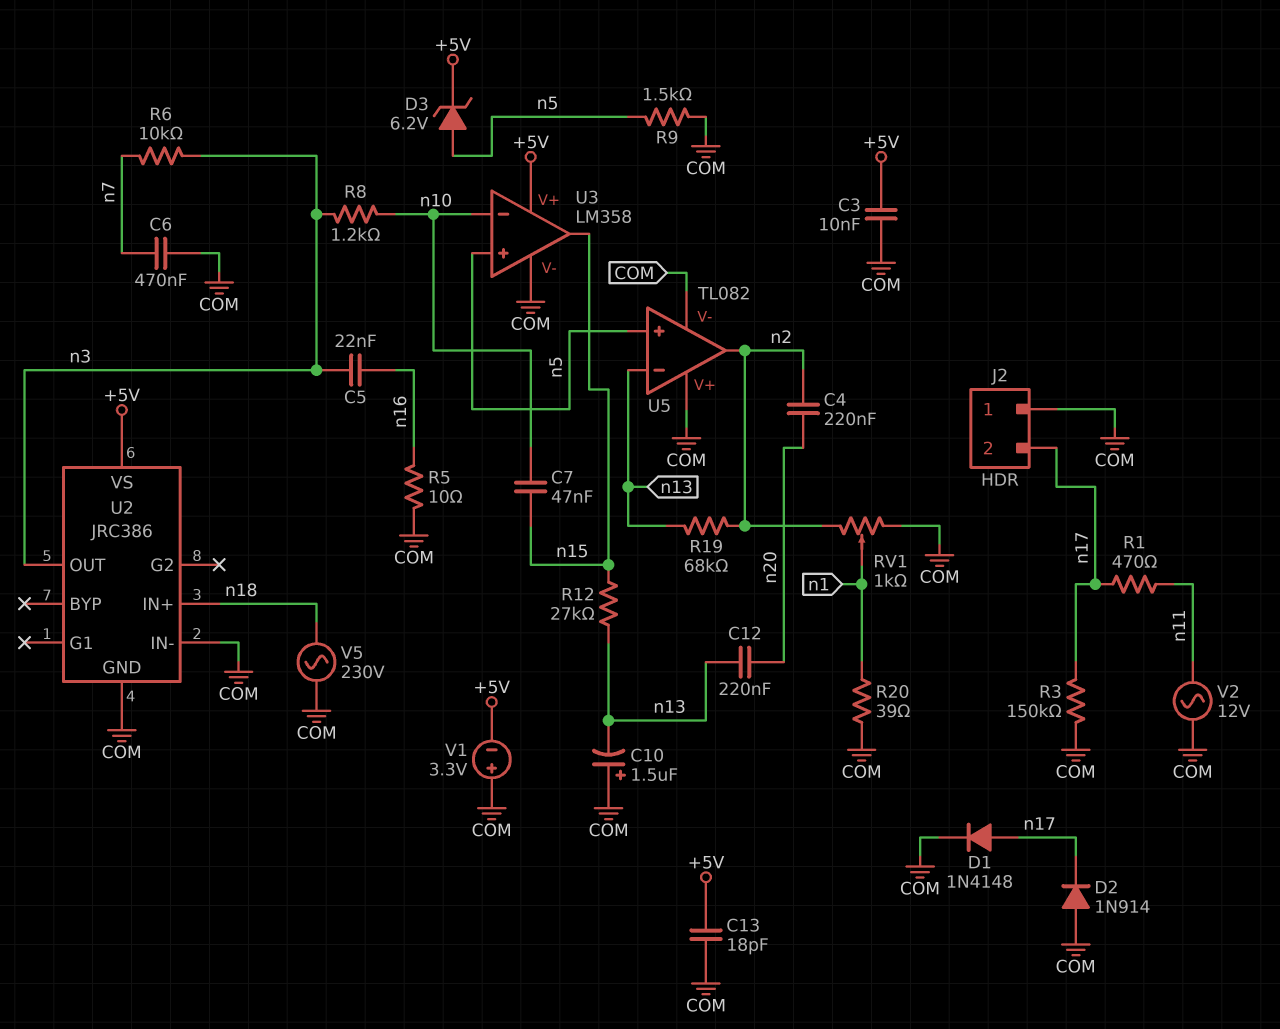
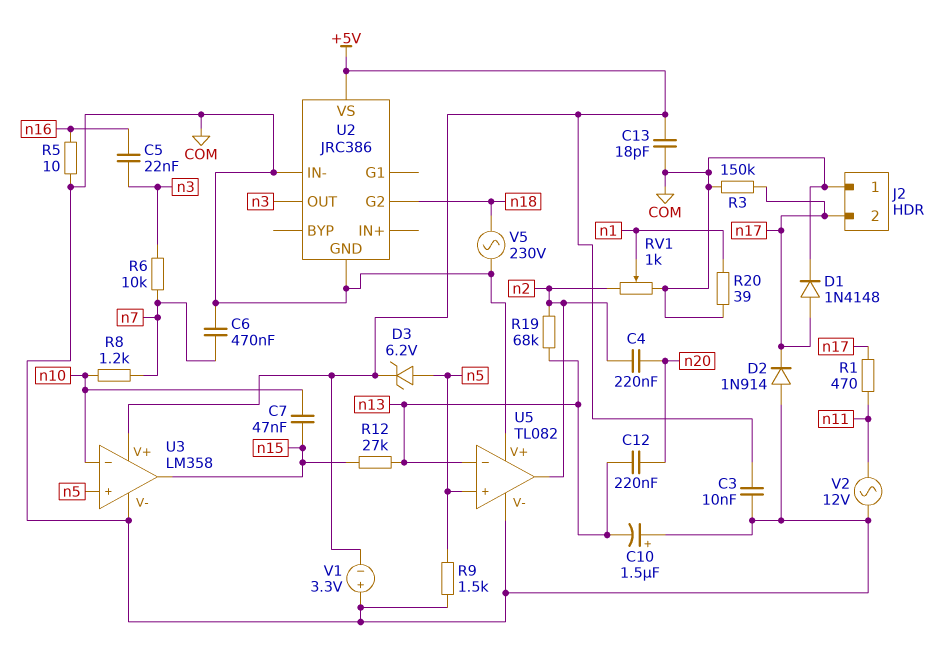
R8: 1.2k (n3, n10) -> 1.2k (n7, n10)
U2 pin G2: none -> n18
U2 pin IN+: n18 -> none

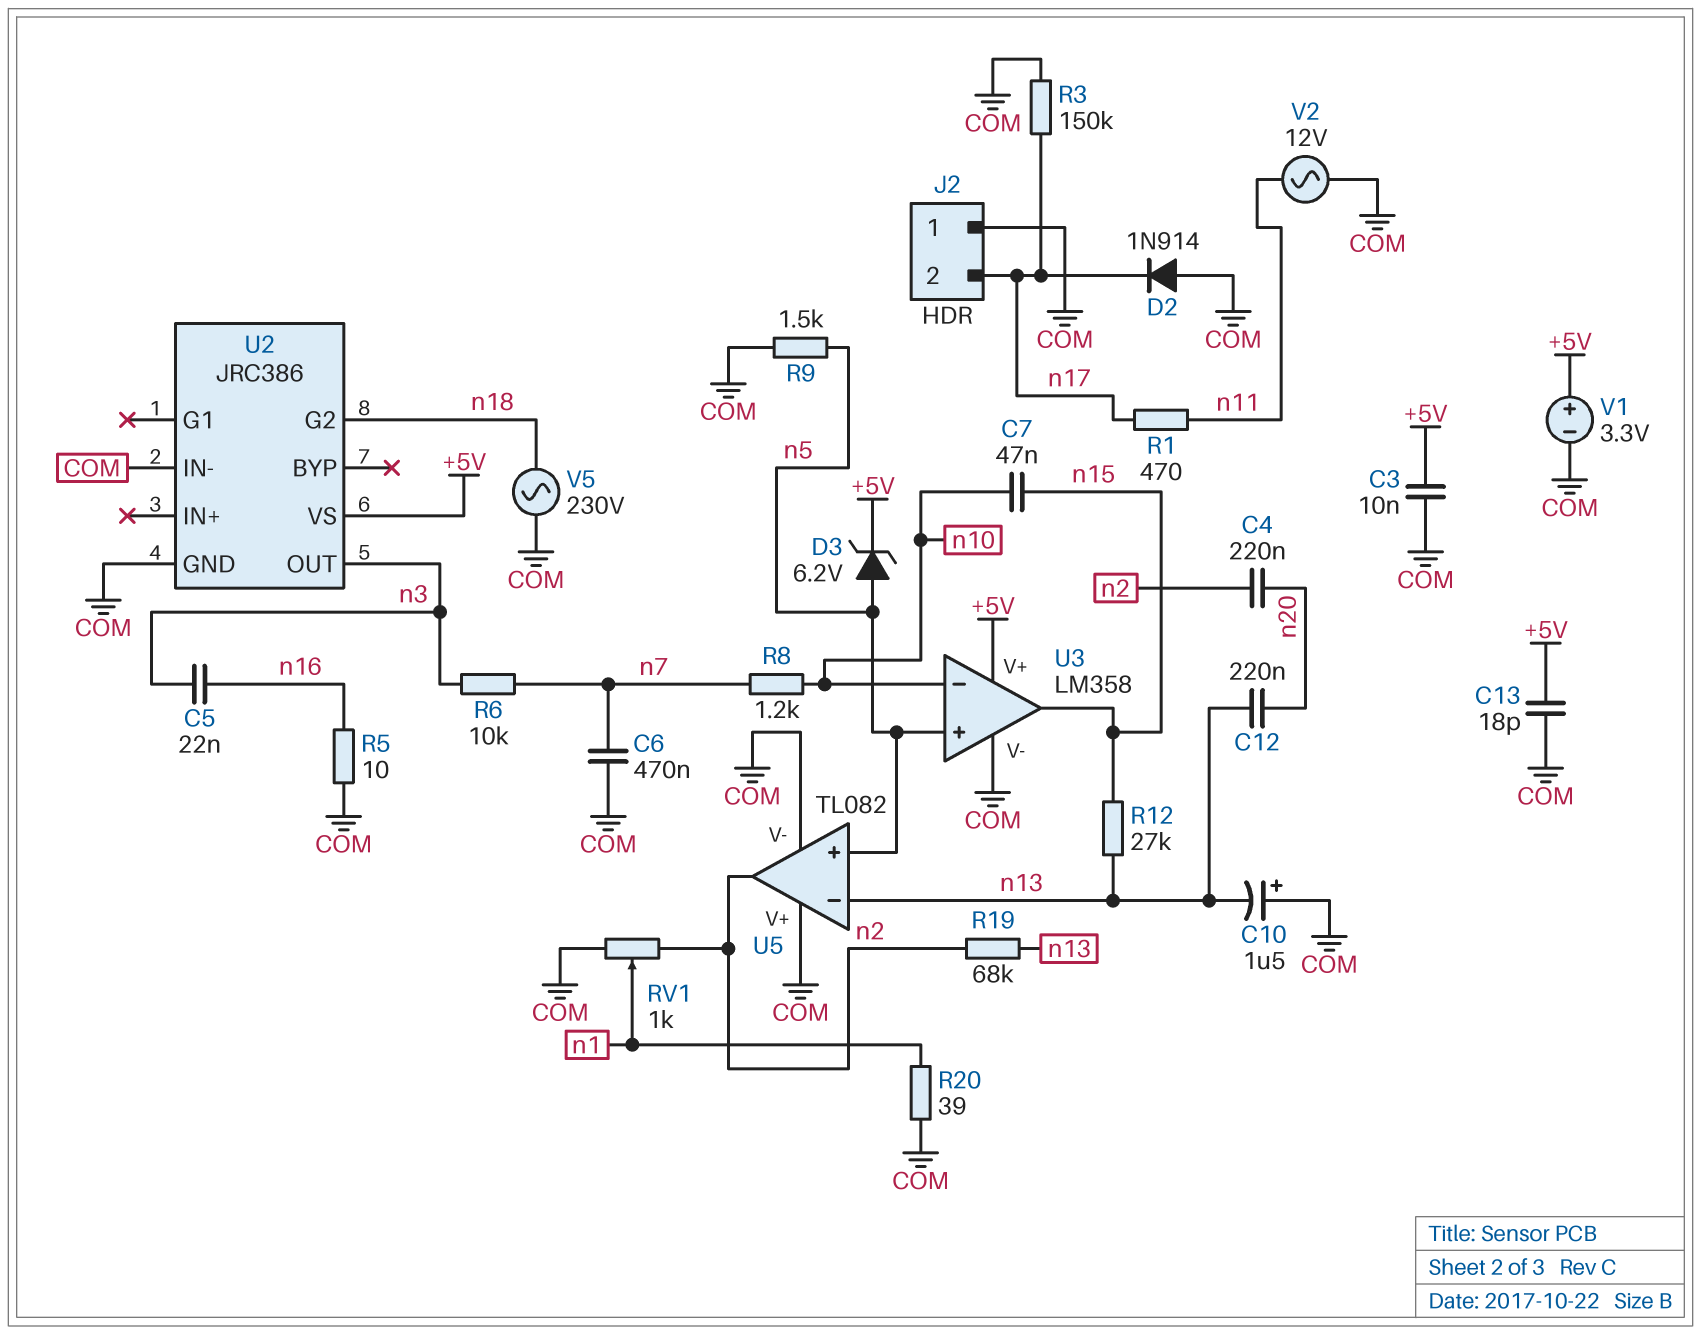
D1: diode 1N4148 (A n17, K COM) -> none
V1: 3.3V (plus COM, minus +5V) -> 3.3V (plus +5V, minus COM)

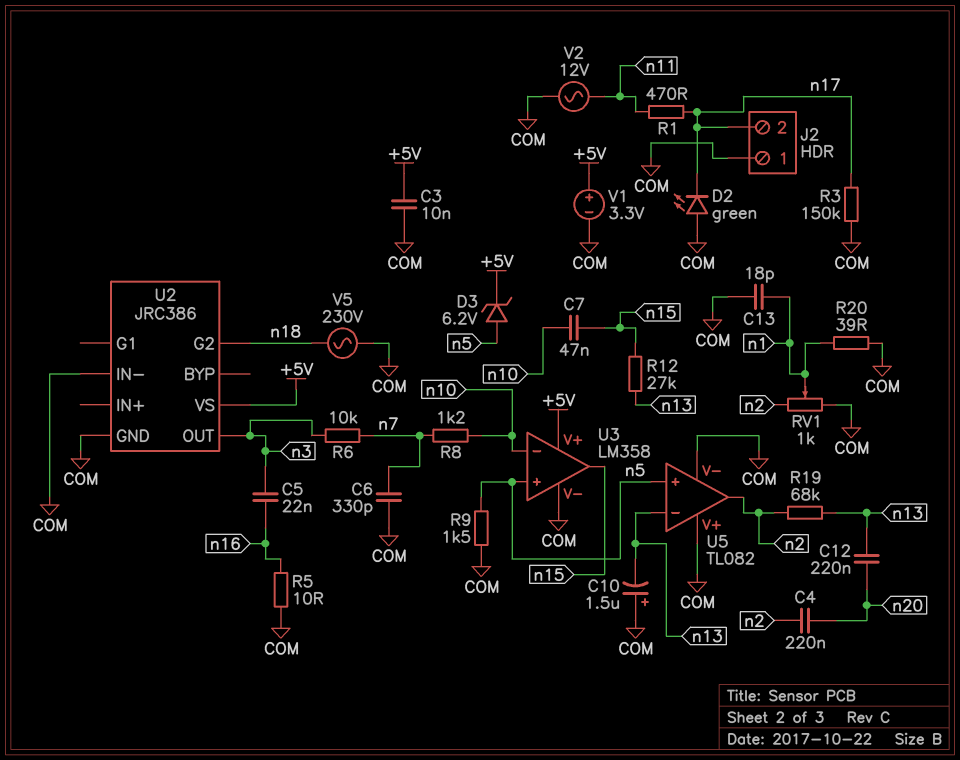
C6: 470nF (COM, n7) -> 330pF (COM, n7)
C13: 18pF (+5V, COM) -> 18pF (COM, n1)
D2: diode 1N914 (A COM, K n17) -> LED green (A COM, K n17)

